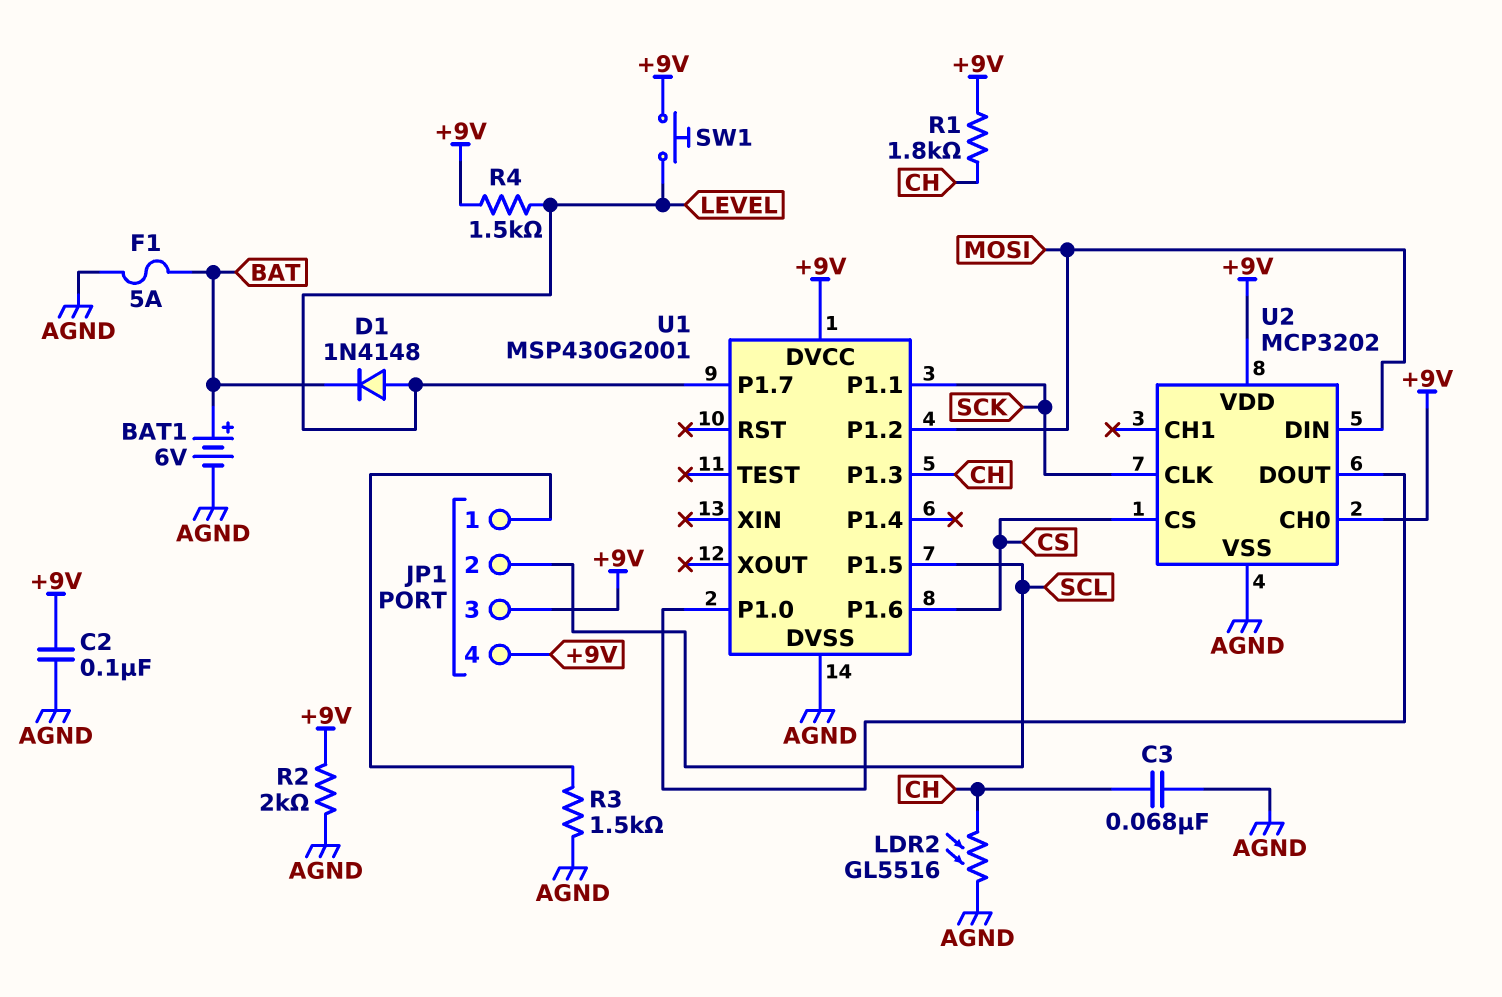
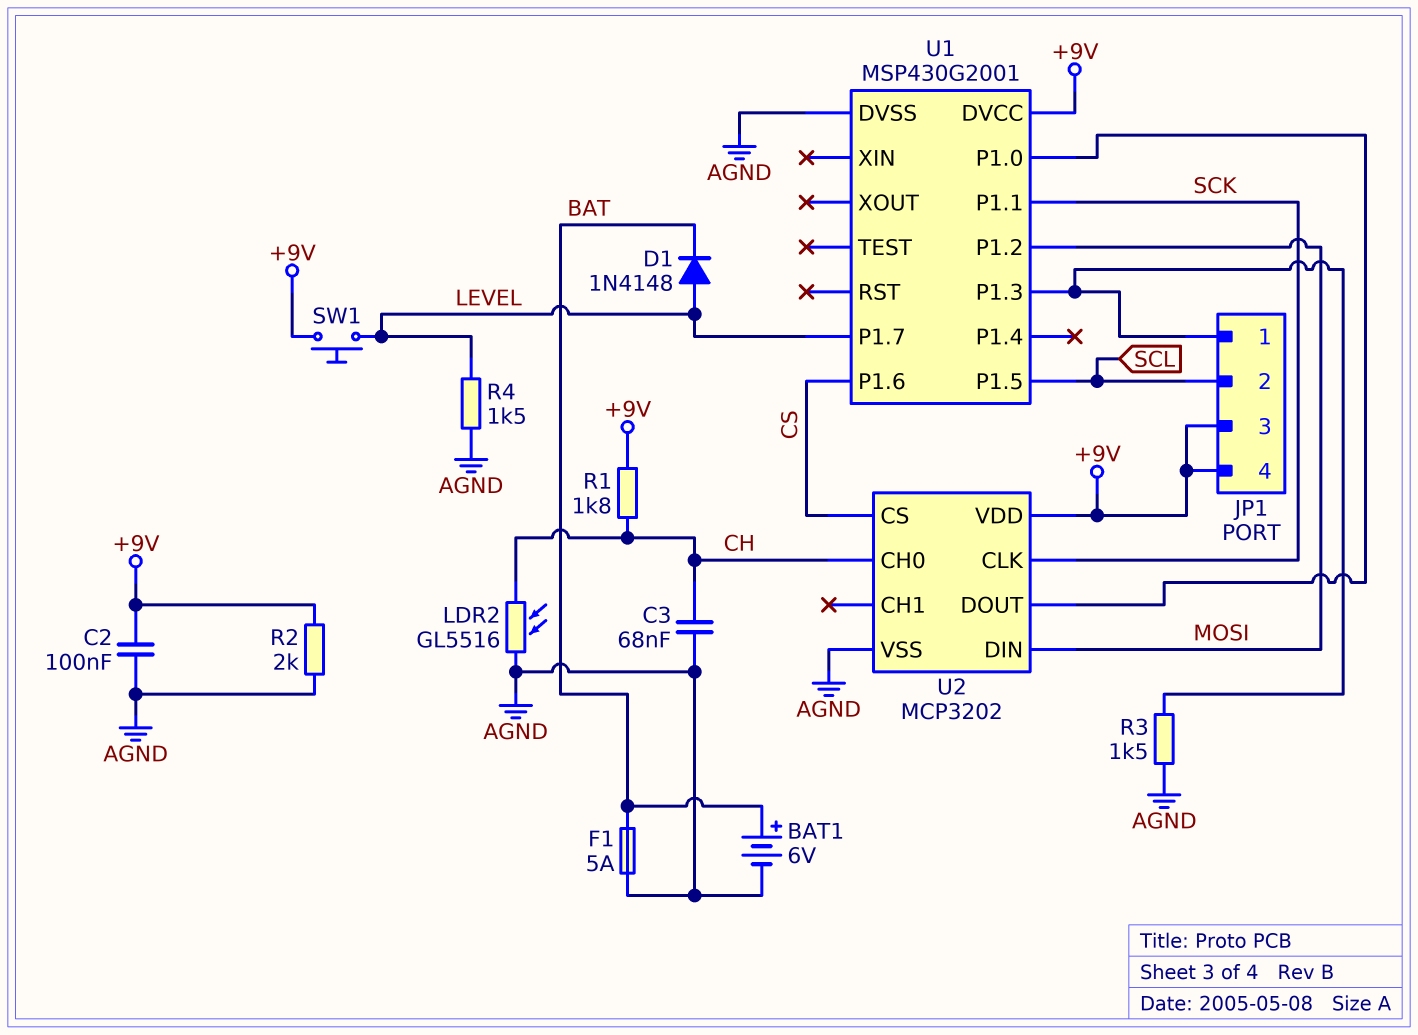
R4: 1.5k (+9V, LEVEL) -> 1.5k (AGND, LEVEL)
U1 pin P1.3: CH -> JP1/1
U2 pin CH0: +9V -> CH

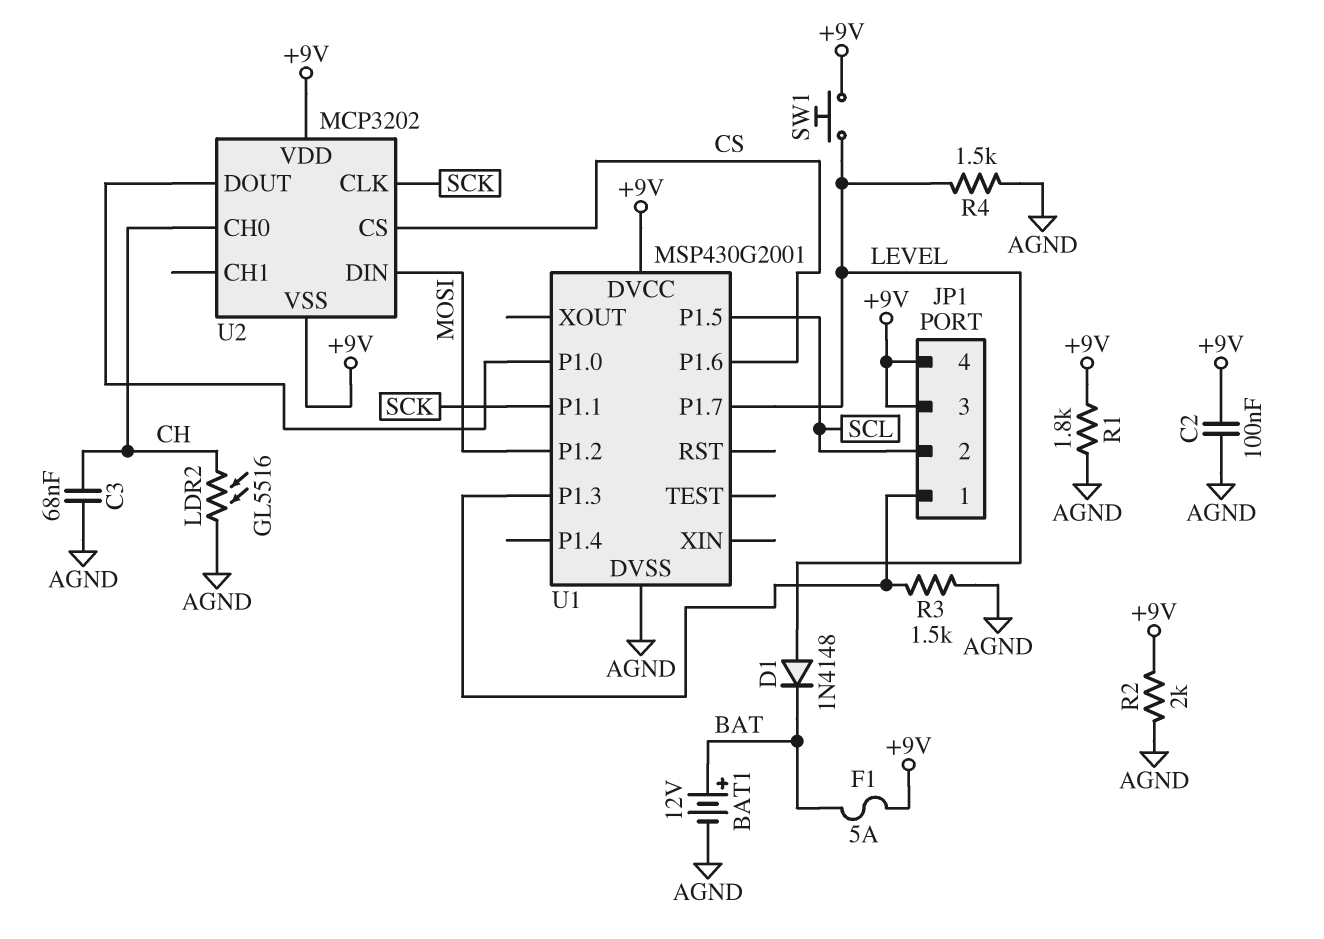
BAT1: 6V (plus BAT, minus AGND) -> 12V (plus BAT, minus AGND)
F1: 5A (AGND, BAT) -> 5A (+9V, BAT)
R1: 1.8k (+9V, CH) -> 1.8k (+9V, AGND)
U2 pin VSS: AGND -> +9V

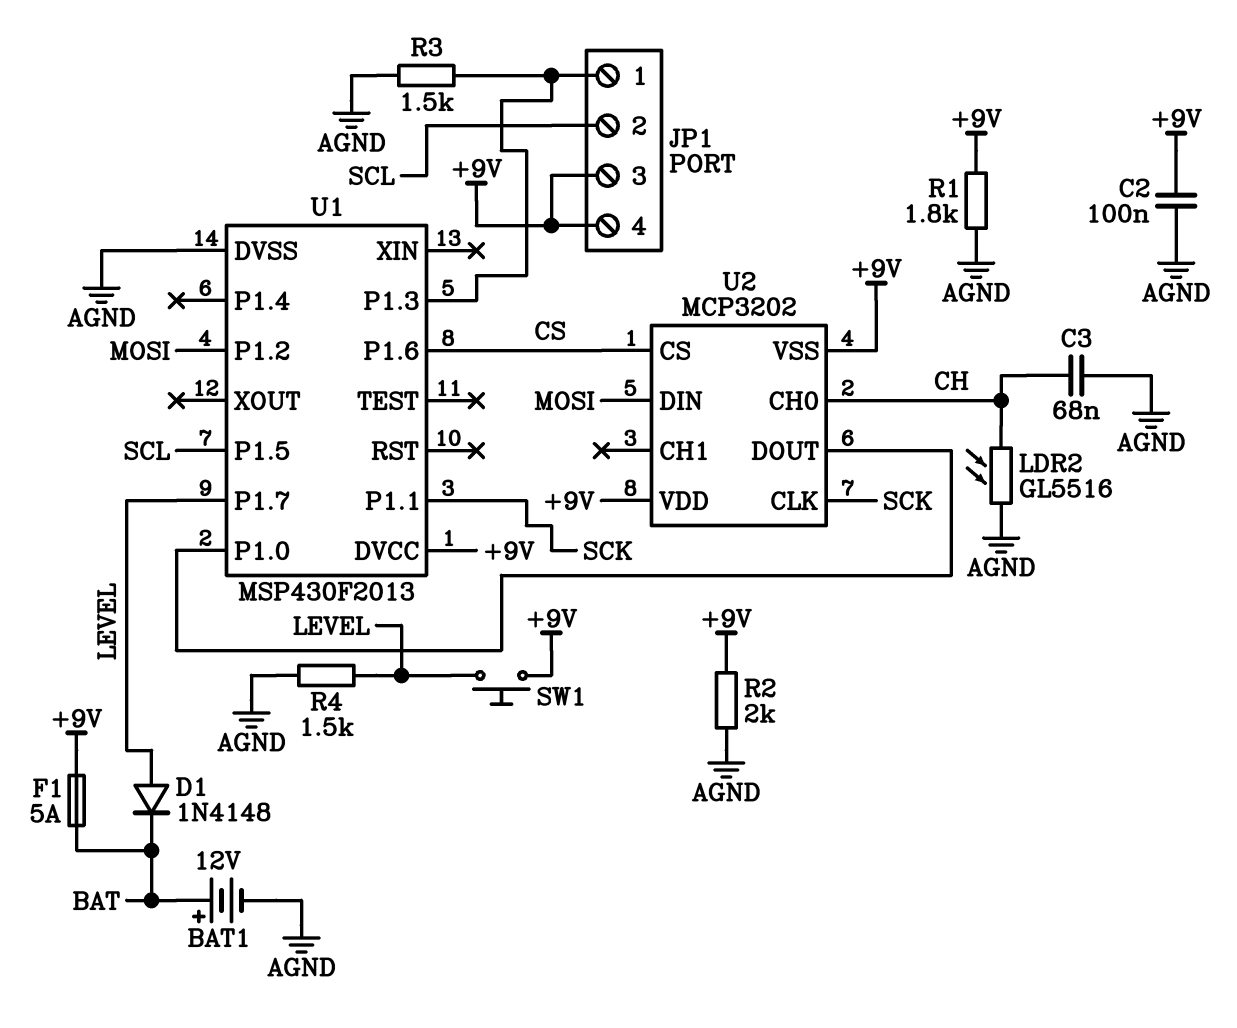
U1: MSP430G2001 -> MSP430F2013

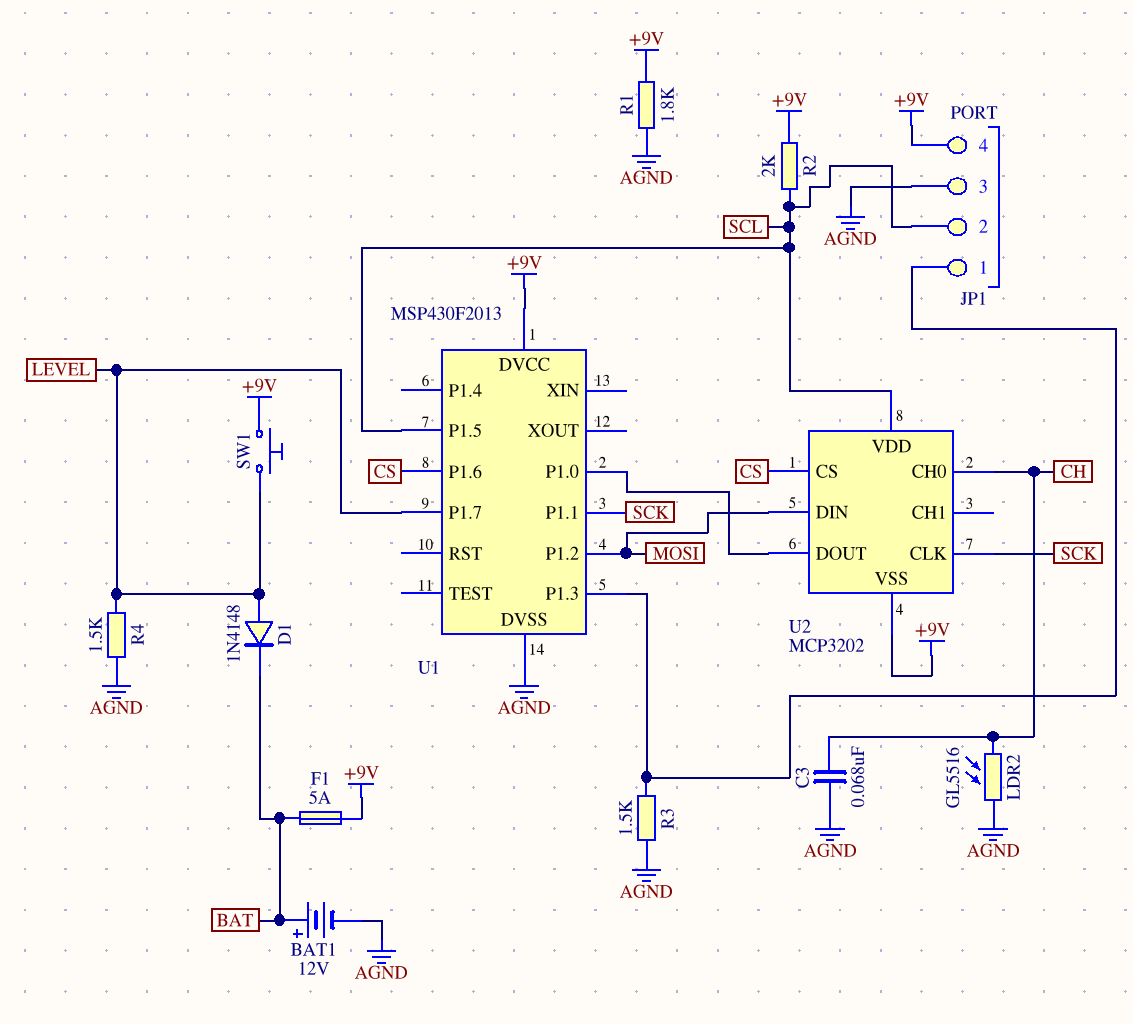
C2: 100nF (+9V, AGND) -> none
JP1 pin 3: +9V -> AGND
R2: 2k (+9V, AGND) -> 2k (+9V, SCL)
U2 pin VDD: +9V -> SCL

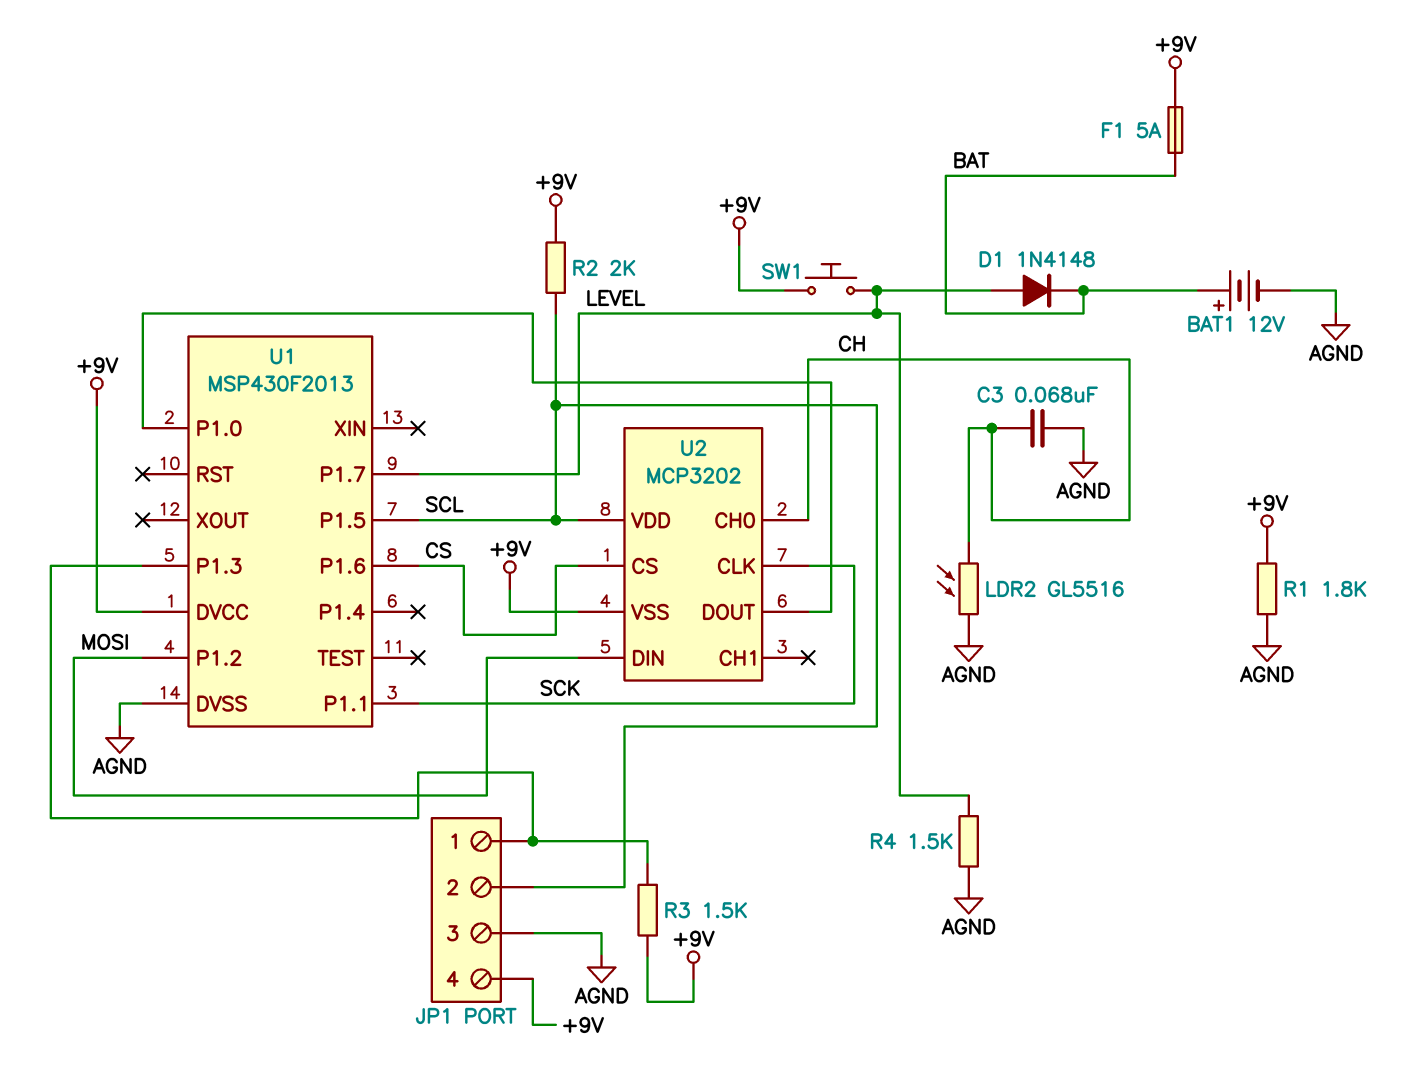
R3: 1.5k (AGND, JP1/1) -> 1.5k (+9V, JP1/1)

